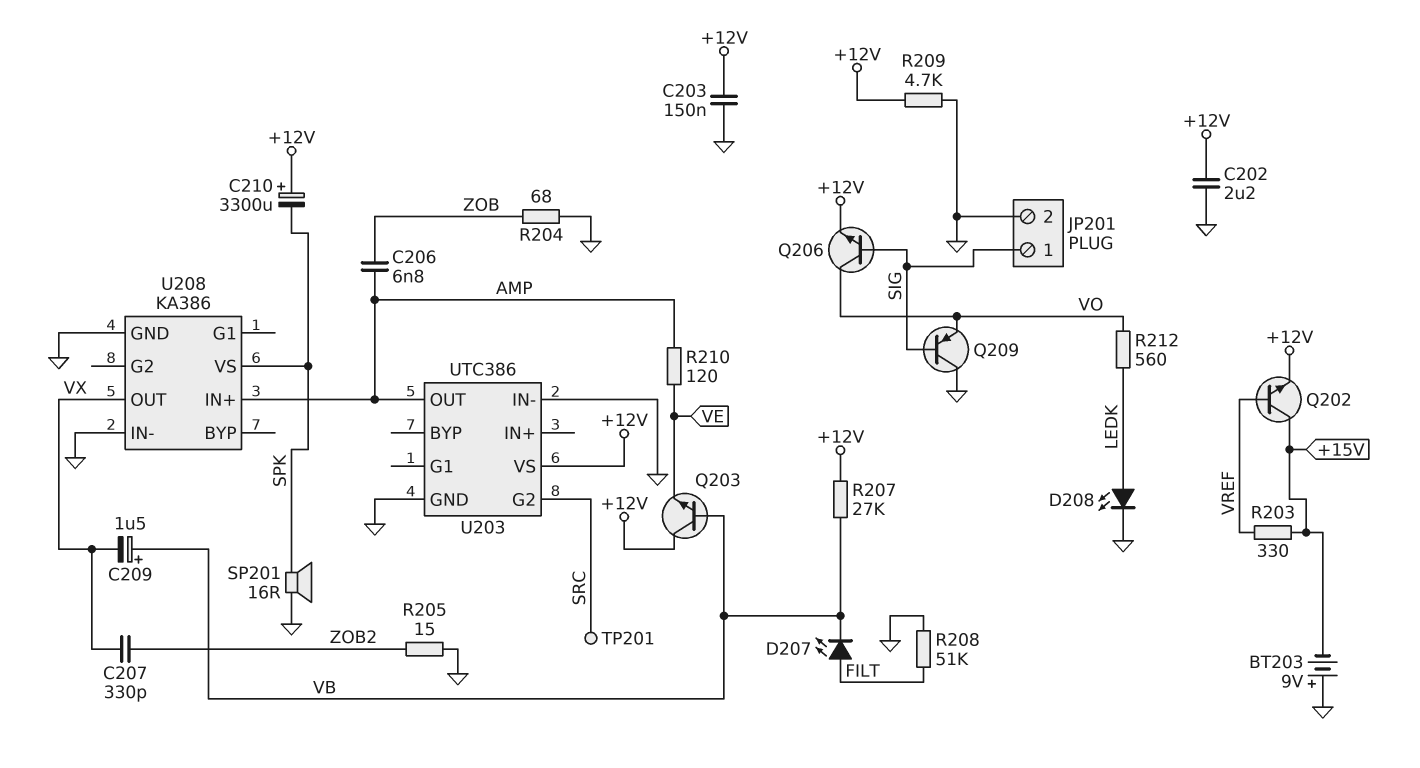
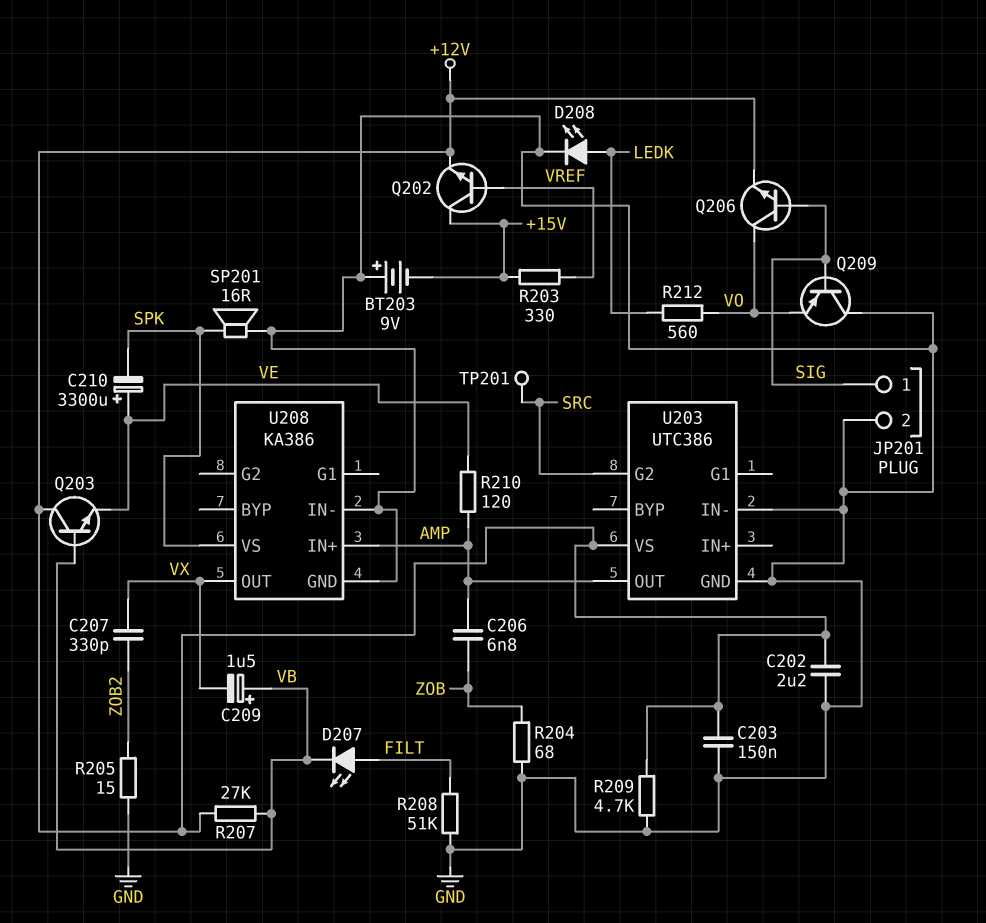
C210: 3300uF (plus +12V, minus SPK) -> 3300uF (plus VE, minus SPK)

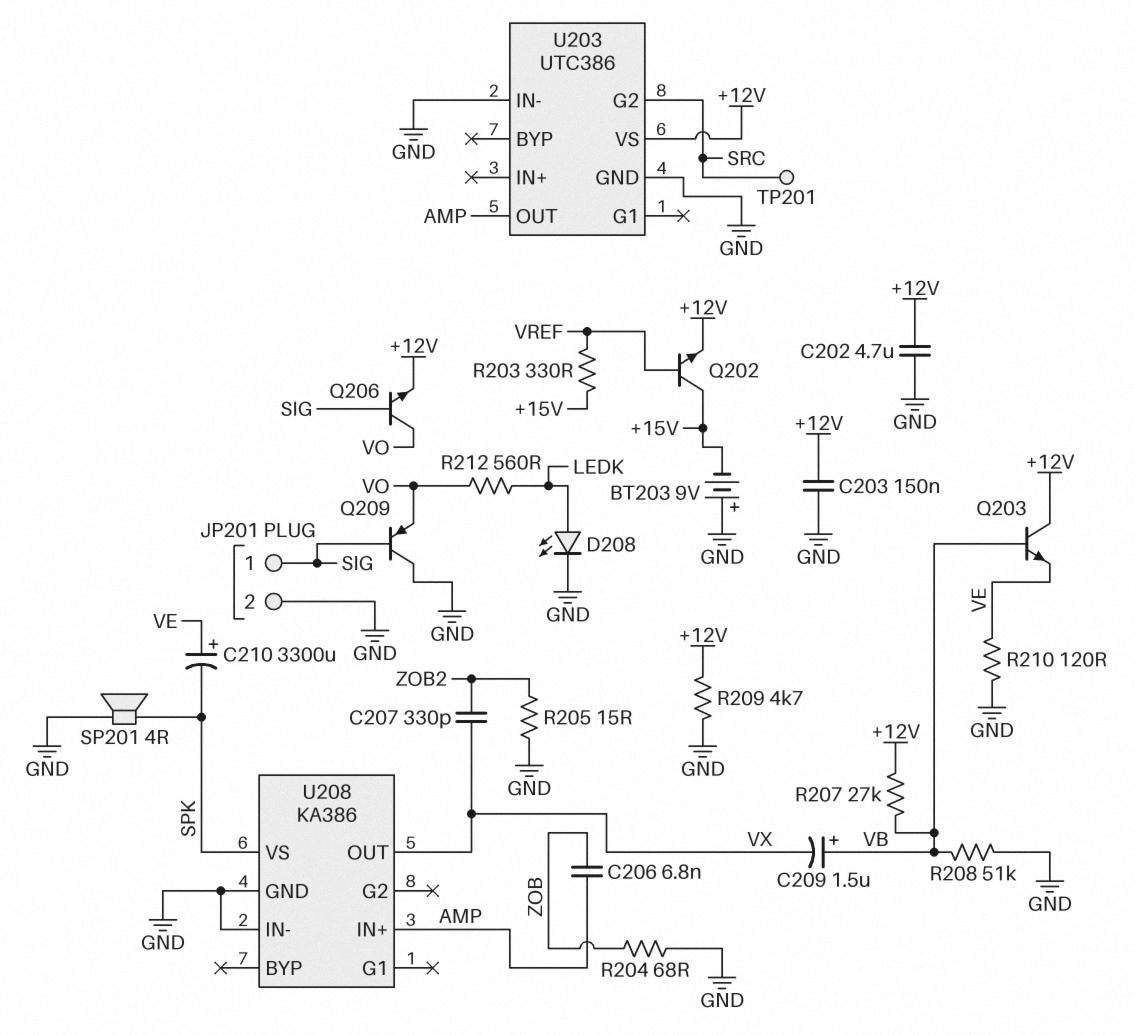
C202: 2.2uF (+12V, GND) -> 4.7uF (+12V, GND)
D207: LED (A FILT, K VB) -> none
R208: 51k (FILT, GND) -> 51k (GND, VB)
R210: 120 (AMP, VE) -> 120 (GND, VE)
SP201: speaker 16R (GND, SPK) -> speaker 4R (GND, SPK)

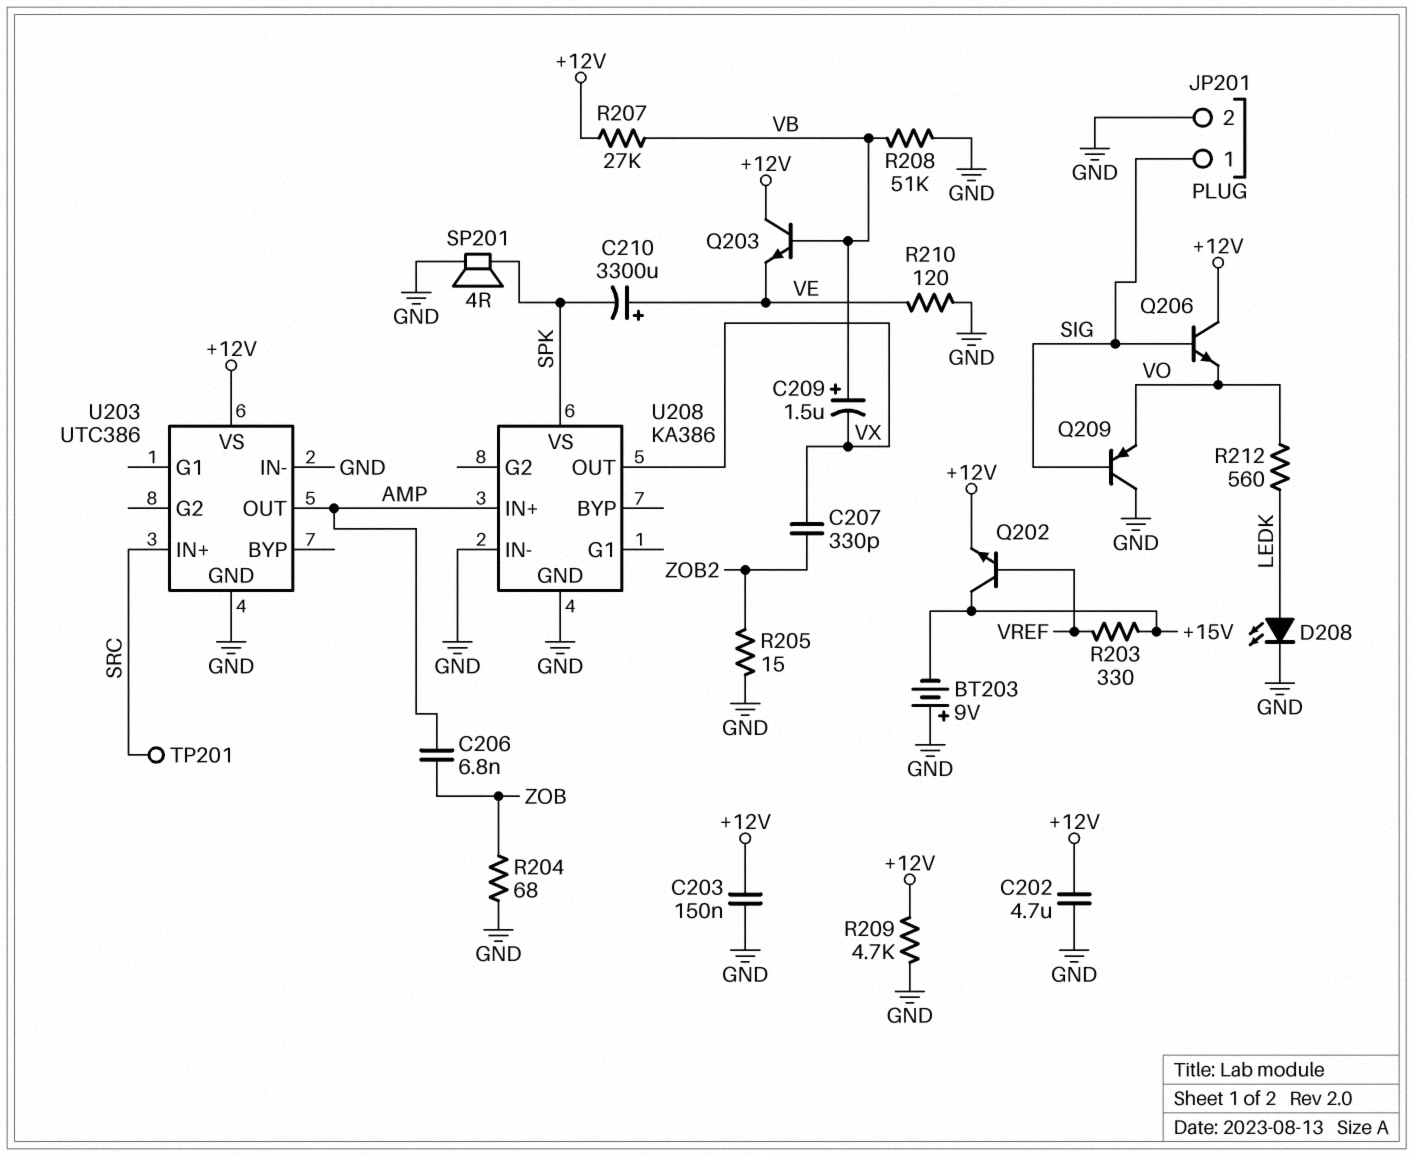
Q206: NPN (B SIG, C VO, E +12V) -> NPN (B SIG, C +12V, E VO)
U203 pin G2: SRC -> none
U203 pin IN+: none -> SRC

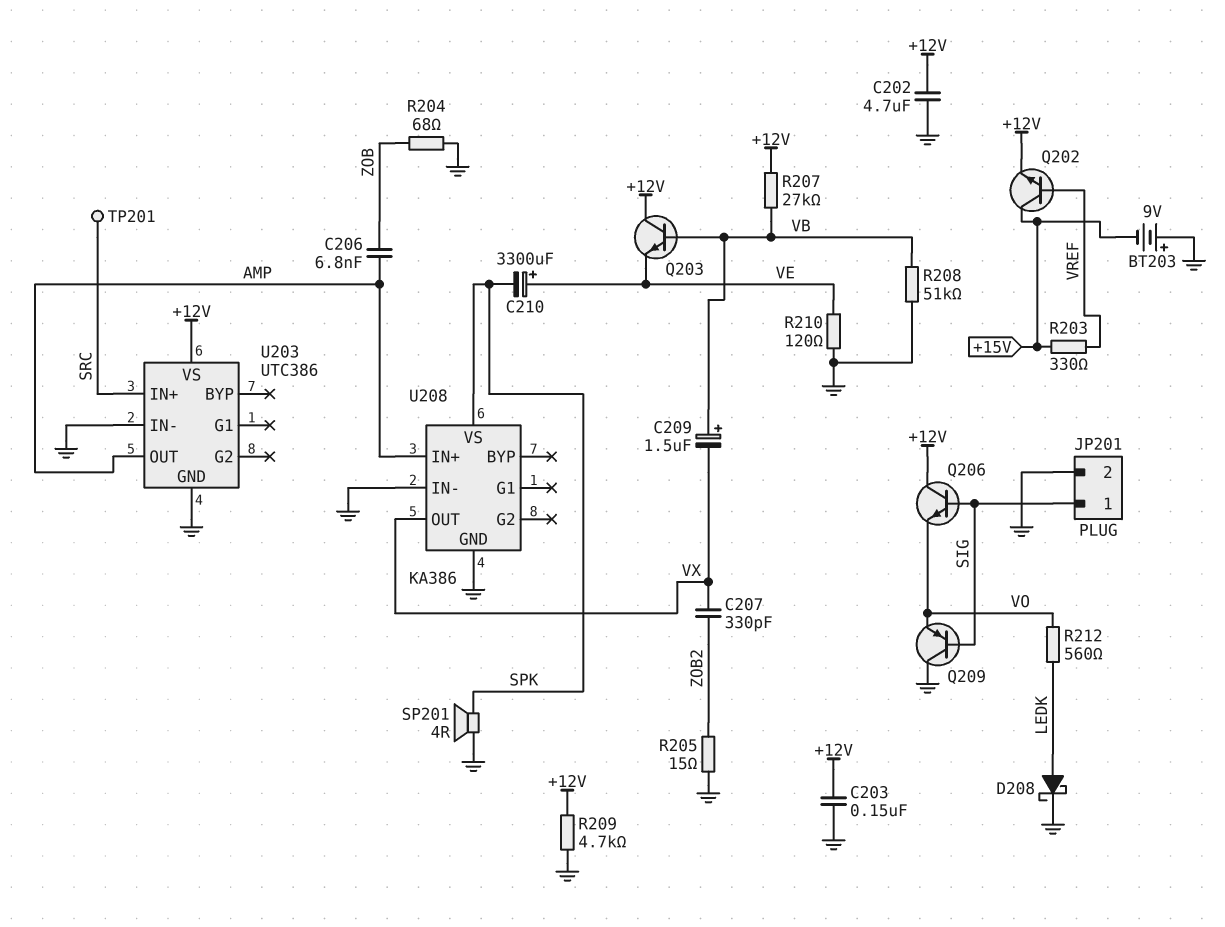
D208: LED (A LEDK, K GND) -> schottky (A LEDK, K GND)

